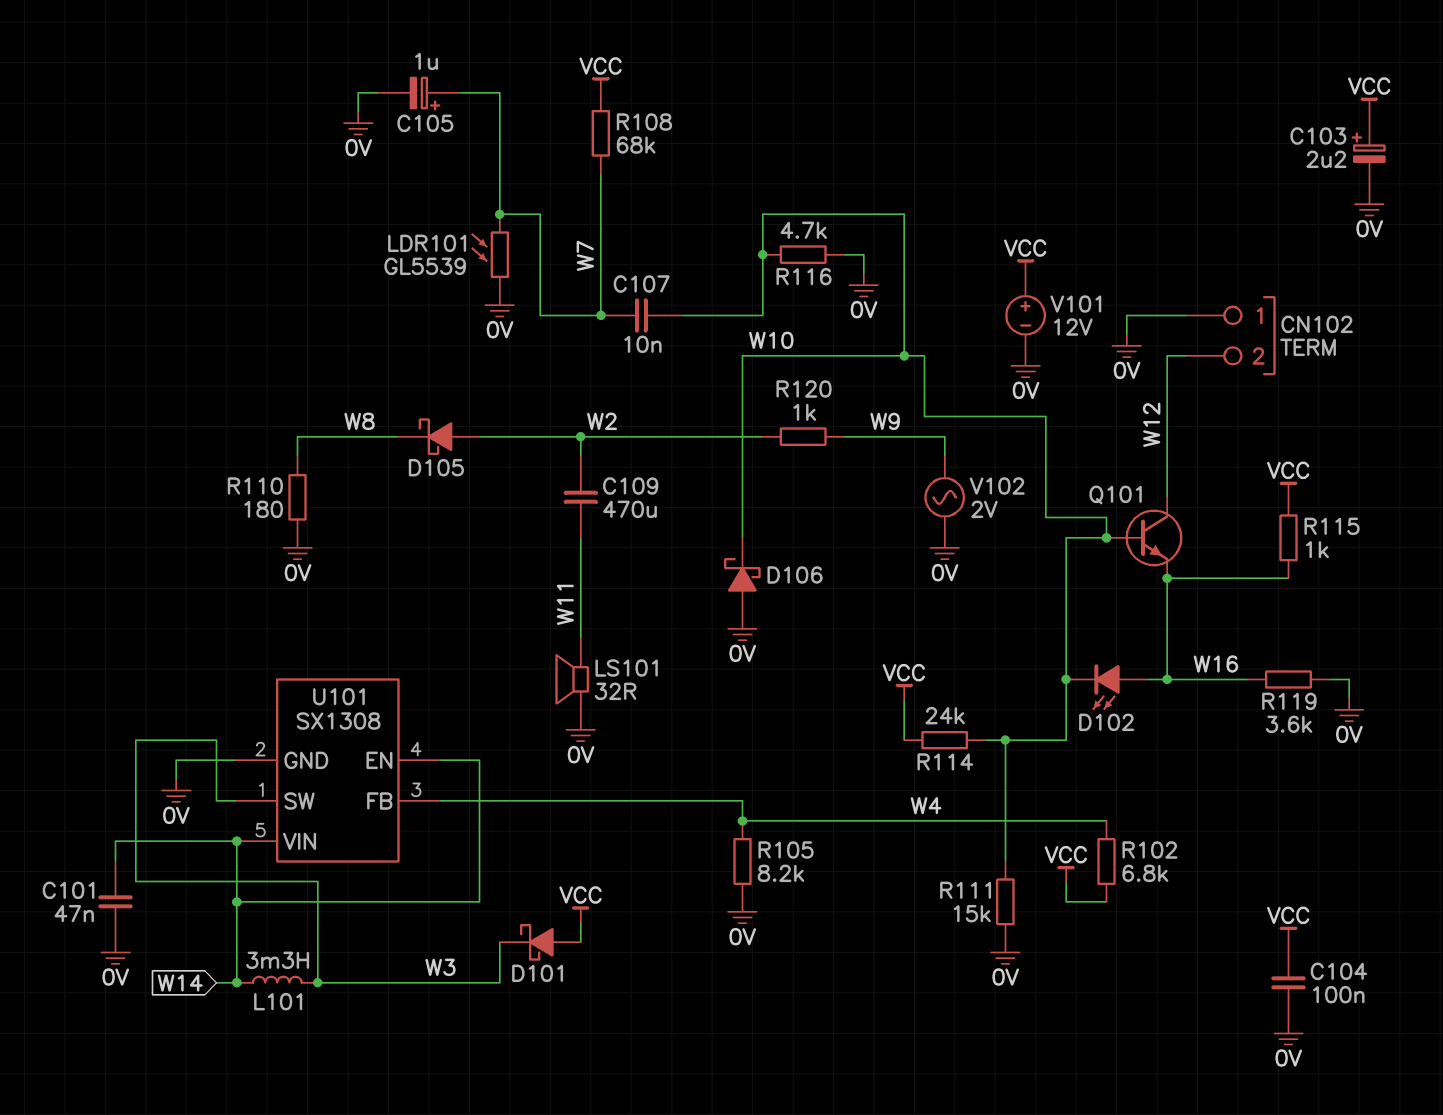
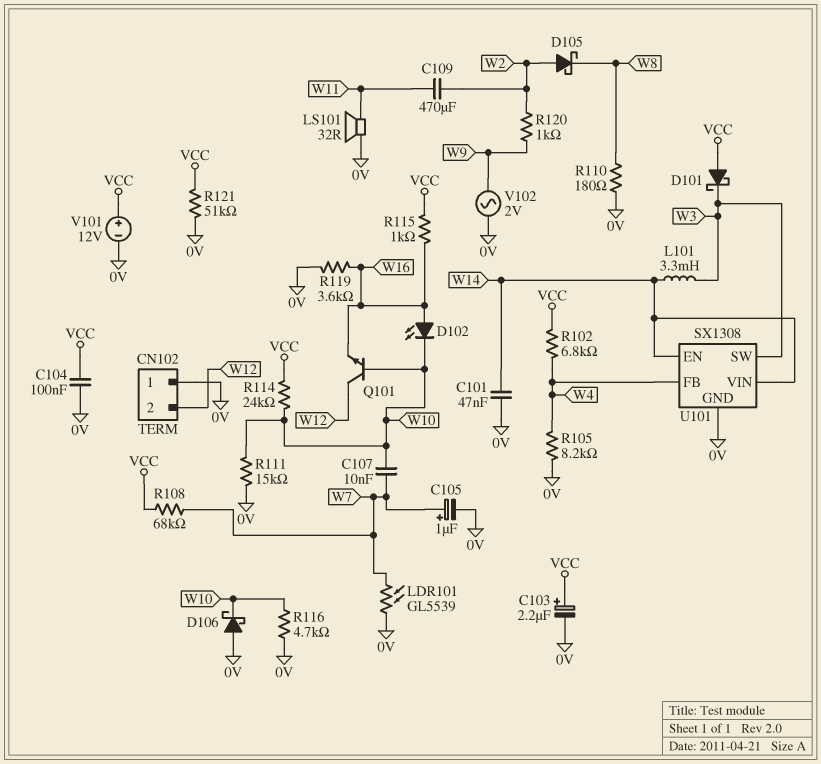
R121: none -> 51k (0V, VCC)

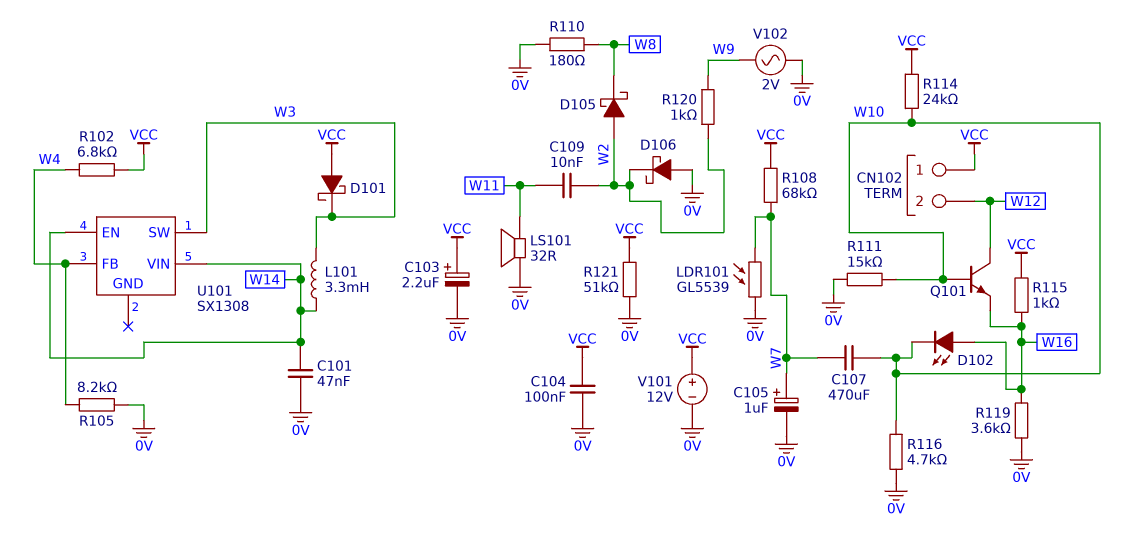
C107: 10nF (W7, W10) -> 470uF (W7, W10)
C109: 470uF (W2, W11) -> 10nF (W2, W11)
CN102 pin 1: 0V -> VCC
D106: schottky (A 0V, K W10) -> schottky (A 0V, K W2)
U101 pin GND: 0V -> none

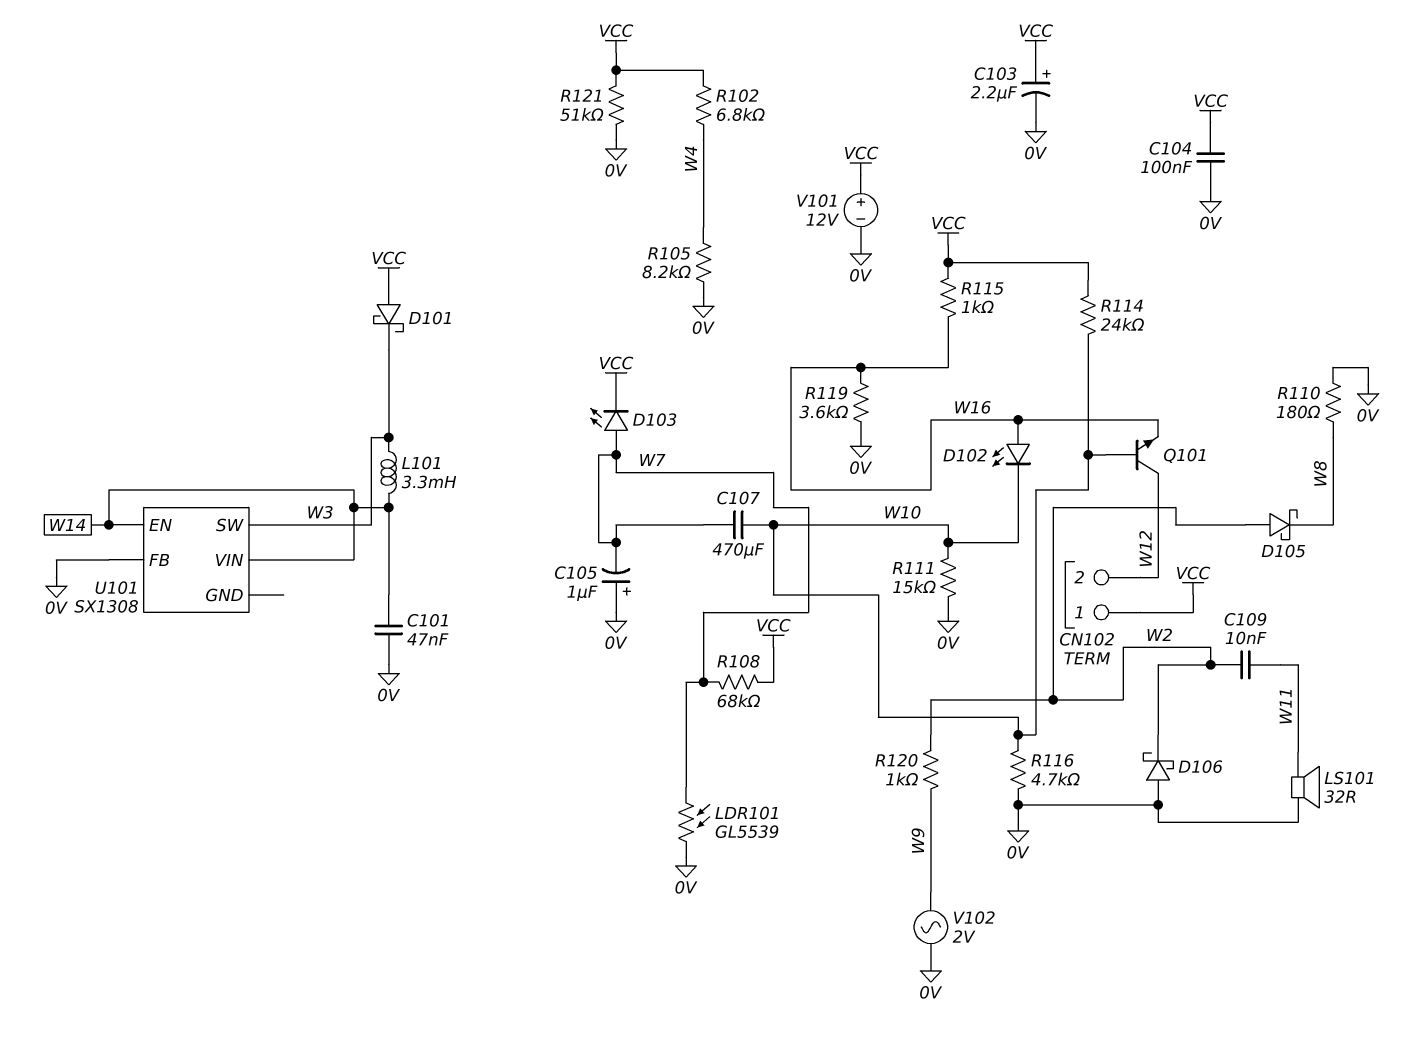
C105: 1uF (plus W7, minus 0V) -> 1uF (plus 0V, minus W7)
D103: none -> LED (A W7, K VCC)
U101 pin FB: W4 -> 0V

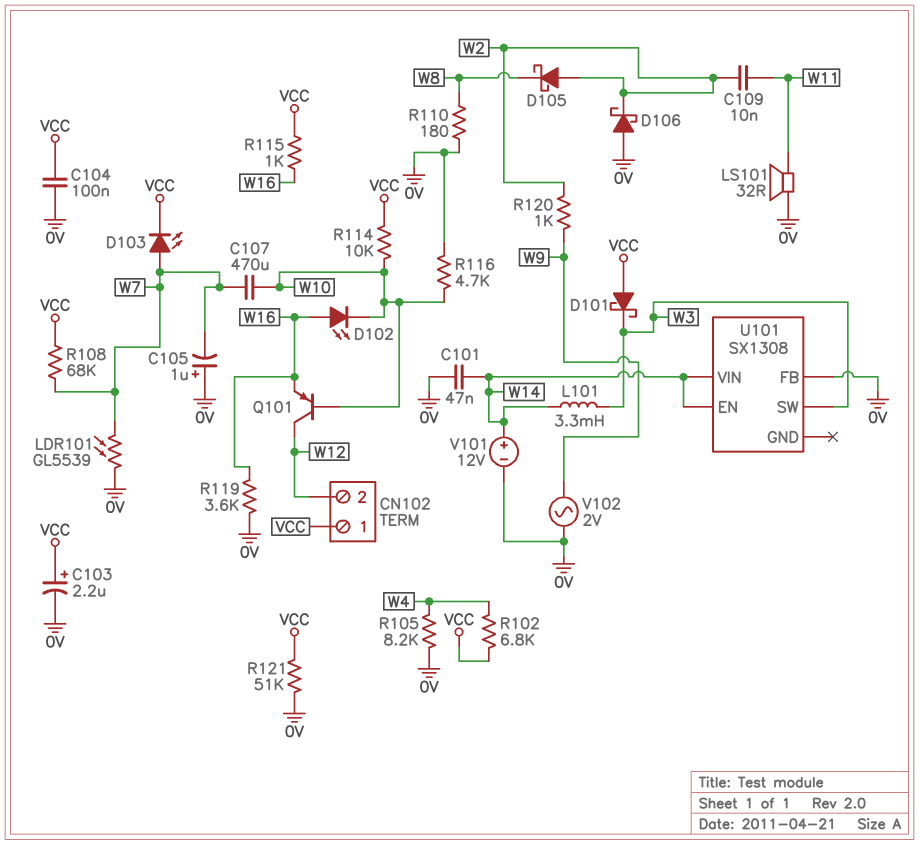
Q101: NPN (B W10, C W12, E W16) -> PNP (B W10, C W12, E W16)
R111: 15k (0V, W10) -> none
R114: 24k (VCC, W10) -> 10k (VCC, W10)
V101: 12V (plus VCC, minus 0V) -> 12V (plus W14, minus 0V)

